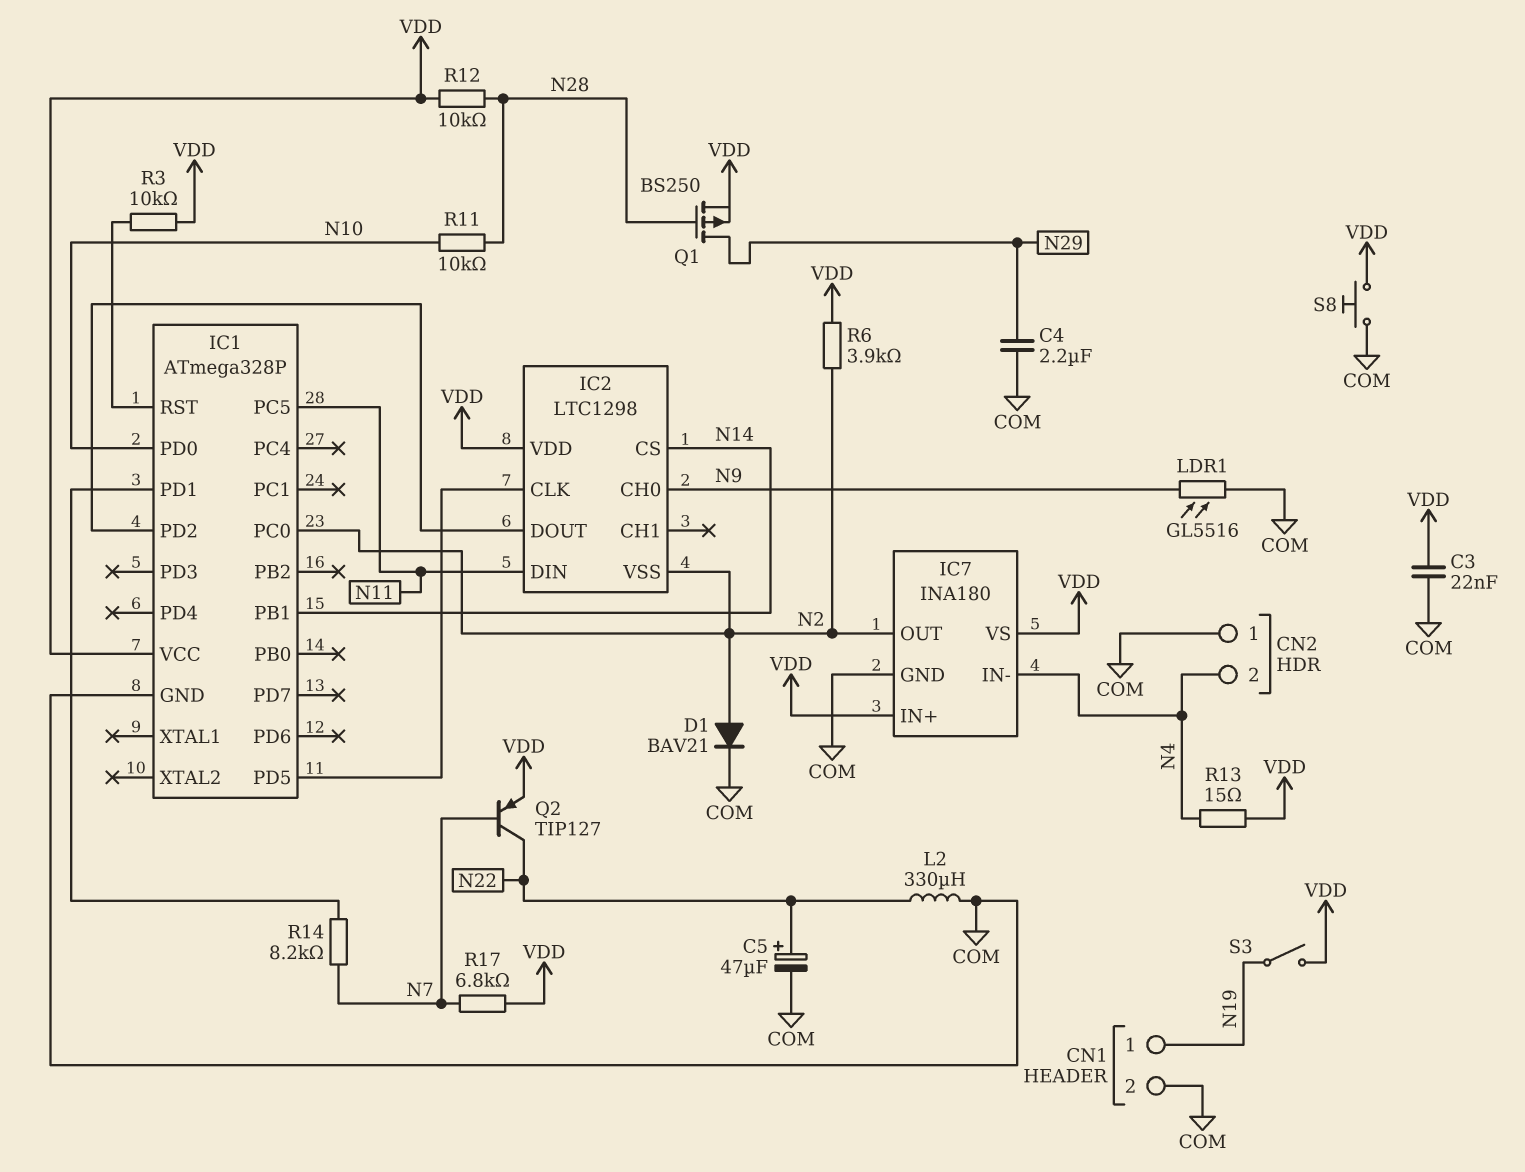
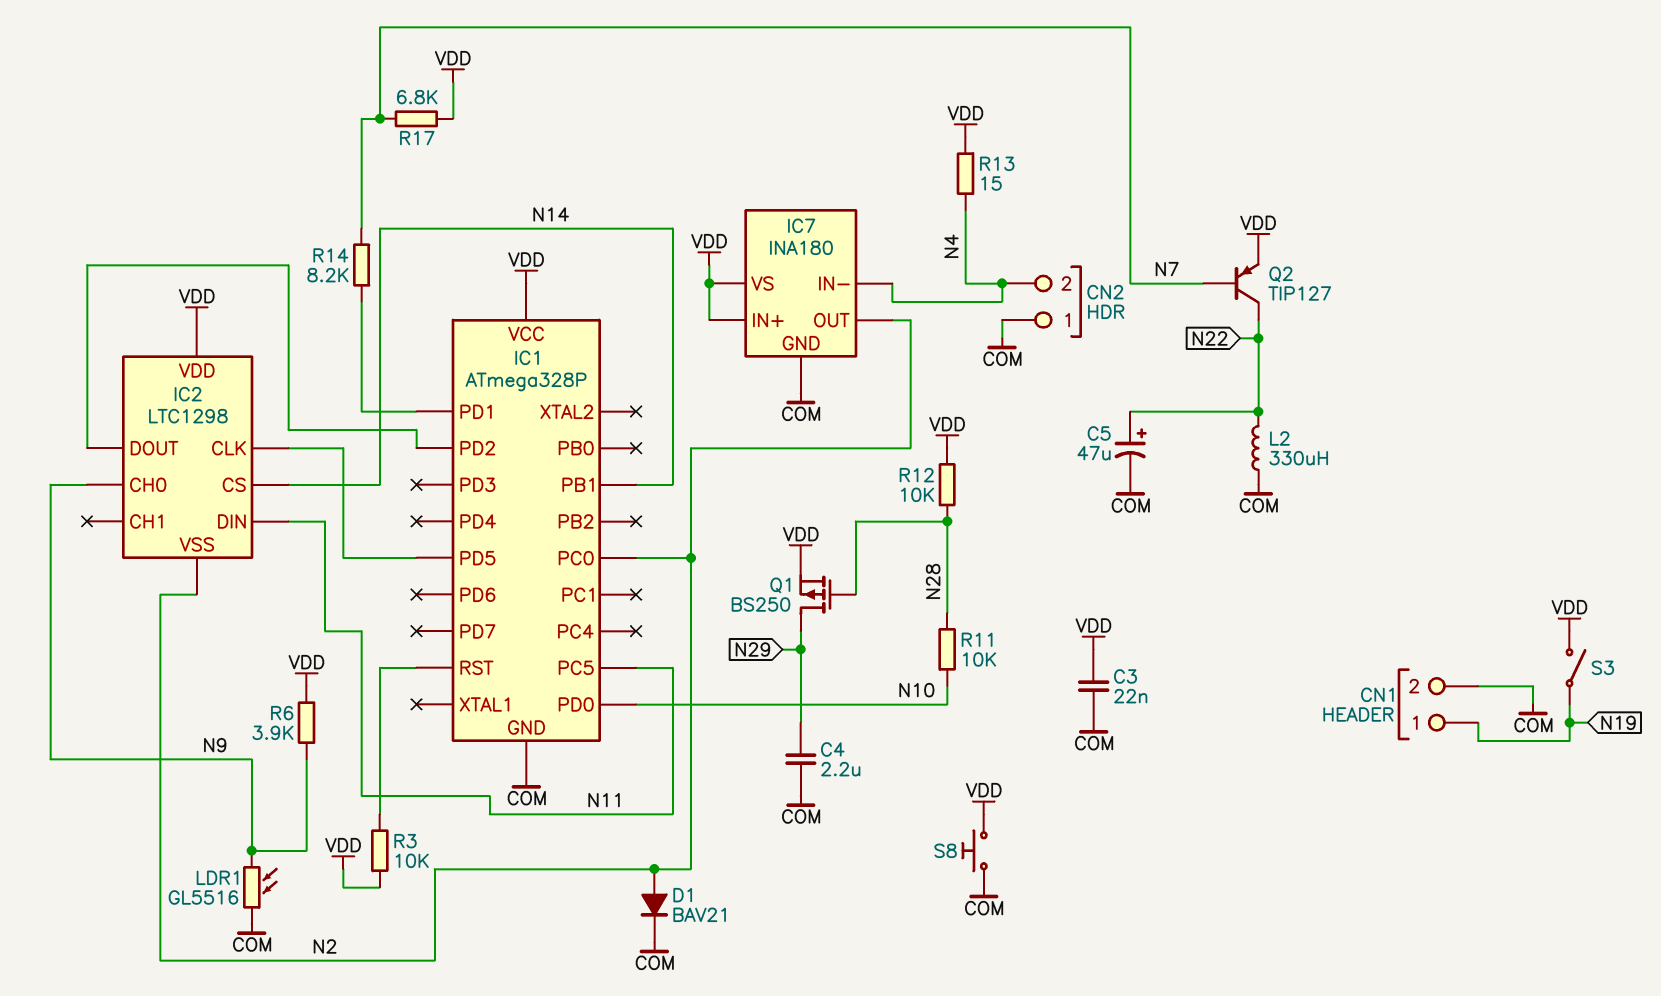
R6: 3.9k (N2, VDD) -> 3.9k (N9, VDD)

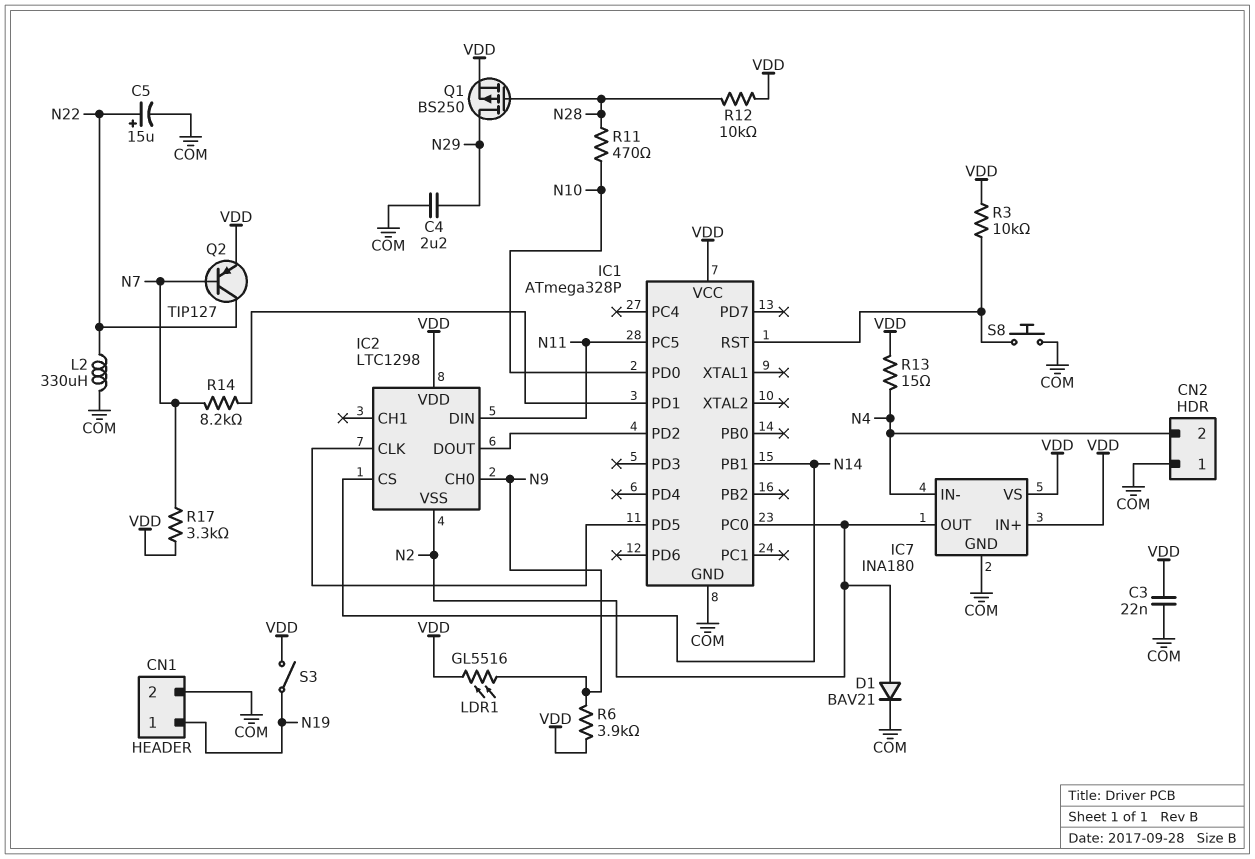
C5: 47uF (plus N22, minus COM) -> 15uF (plus N22, minus COM)
LDR1: GL5516 (COM, N9) -> GL5516 (N9, VDD)
R11: 10k (N10, N28) -> 470 (N10, N28)
R17: 6.8k (N7, VDD) -> 3.3k (N7, VDD)
S8: button (COM, VDD) -> button (COM, IC1/RST)

